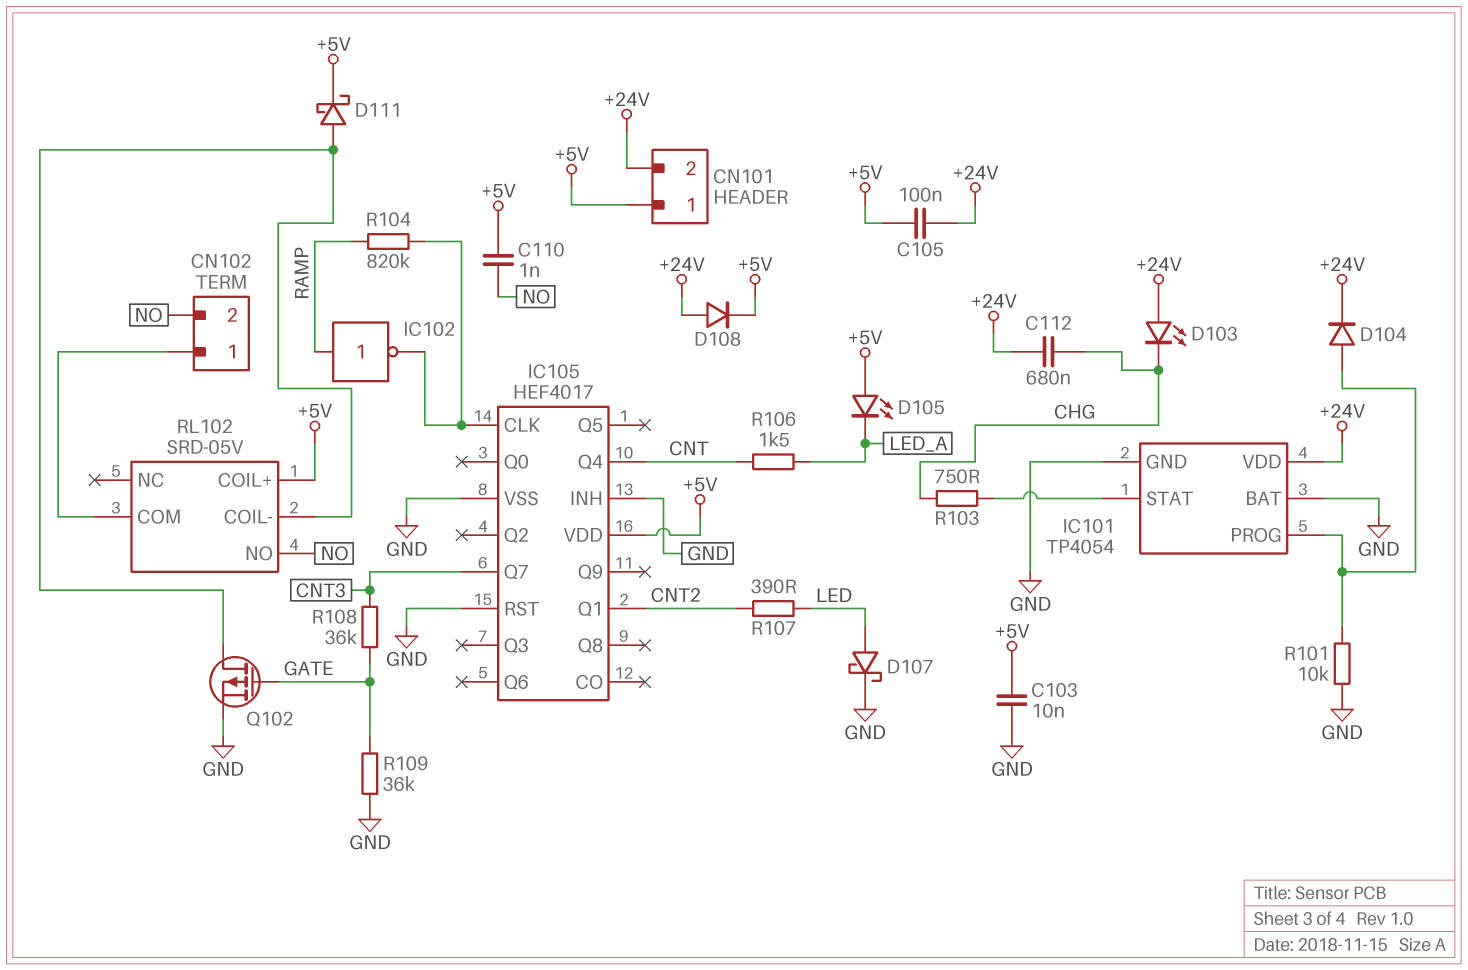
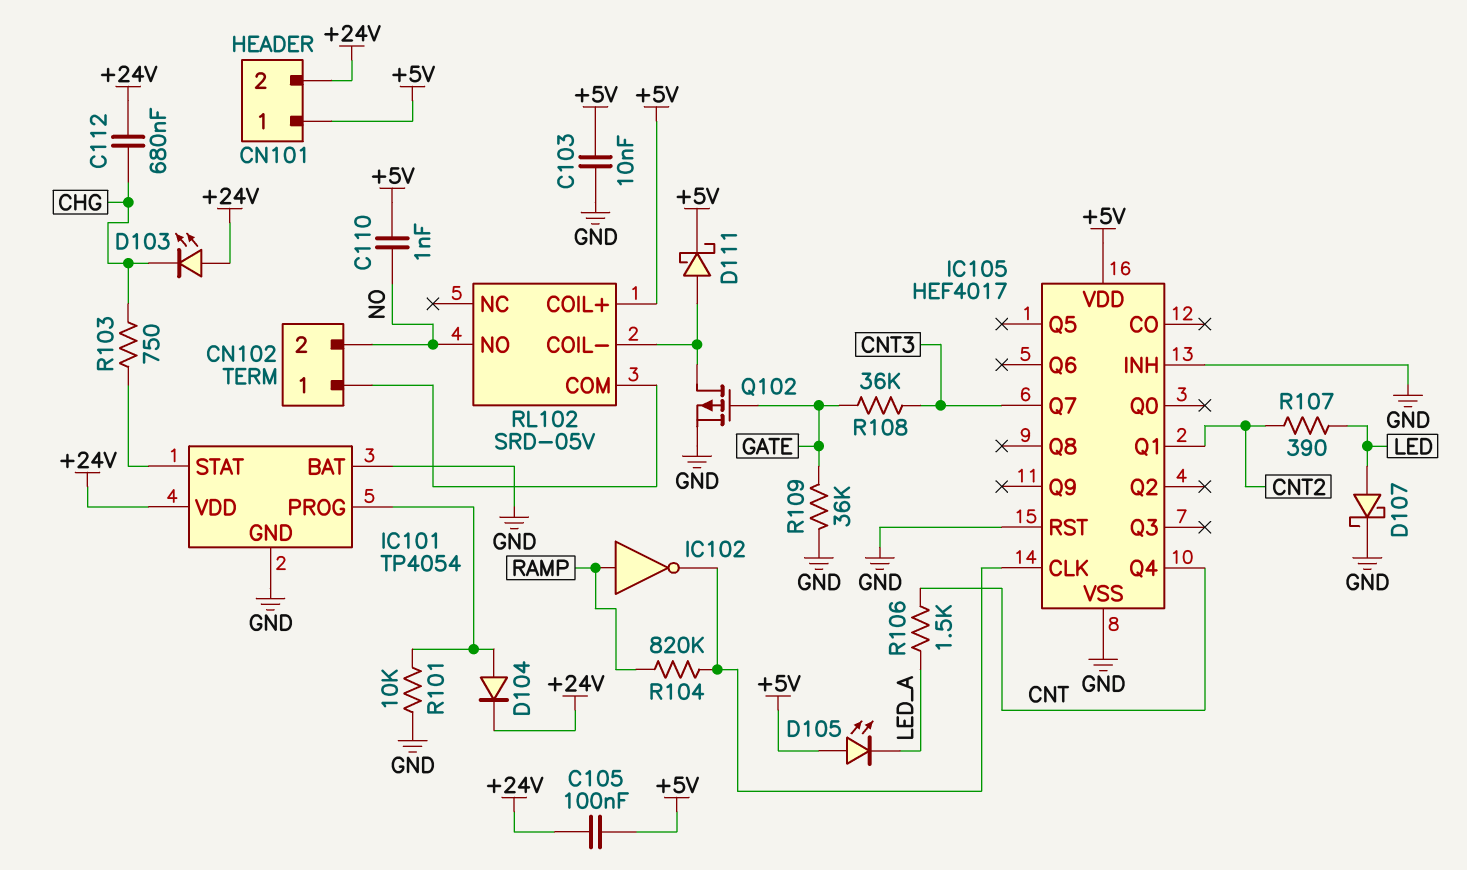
D108: diode (A +24V, K +5V) -> none

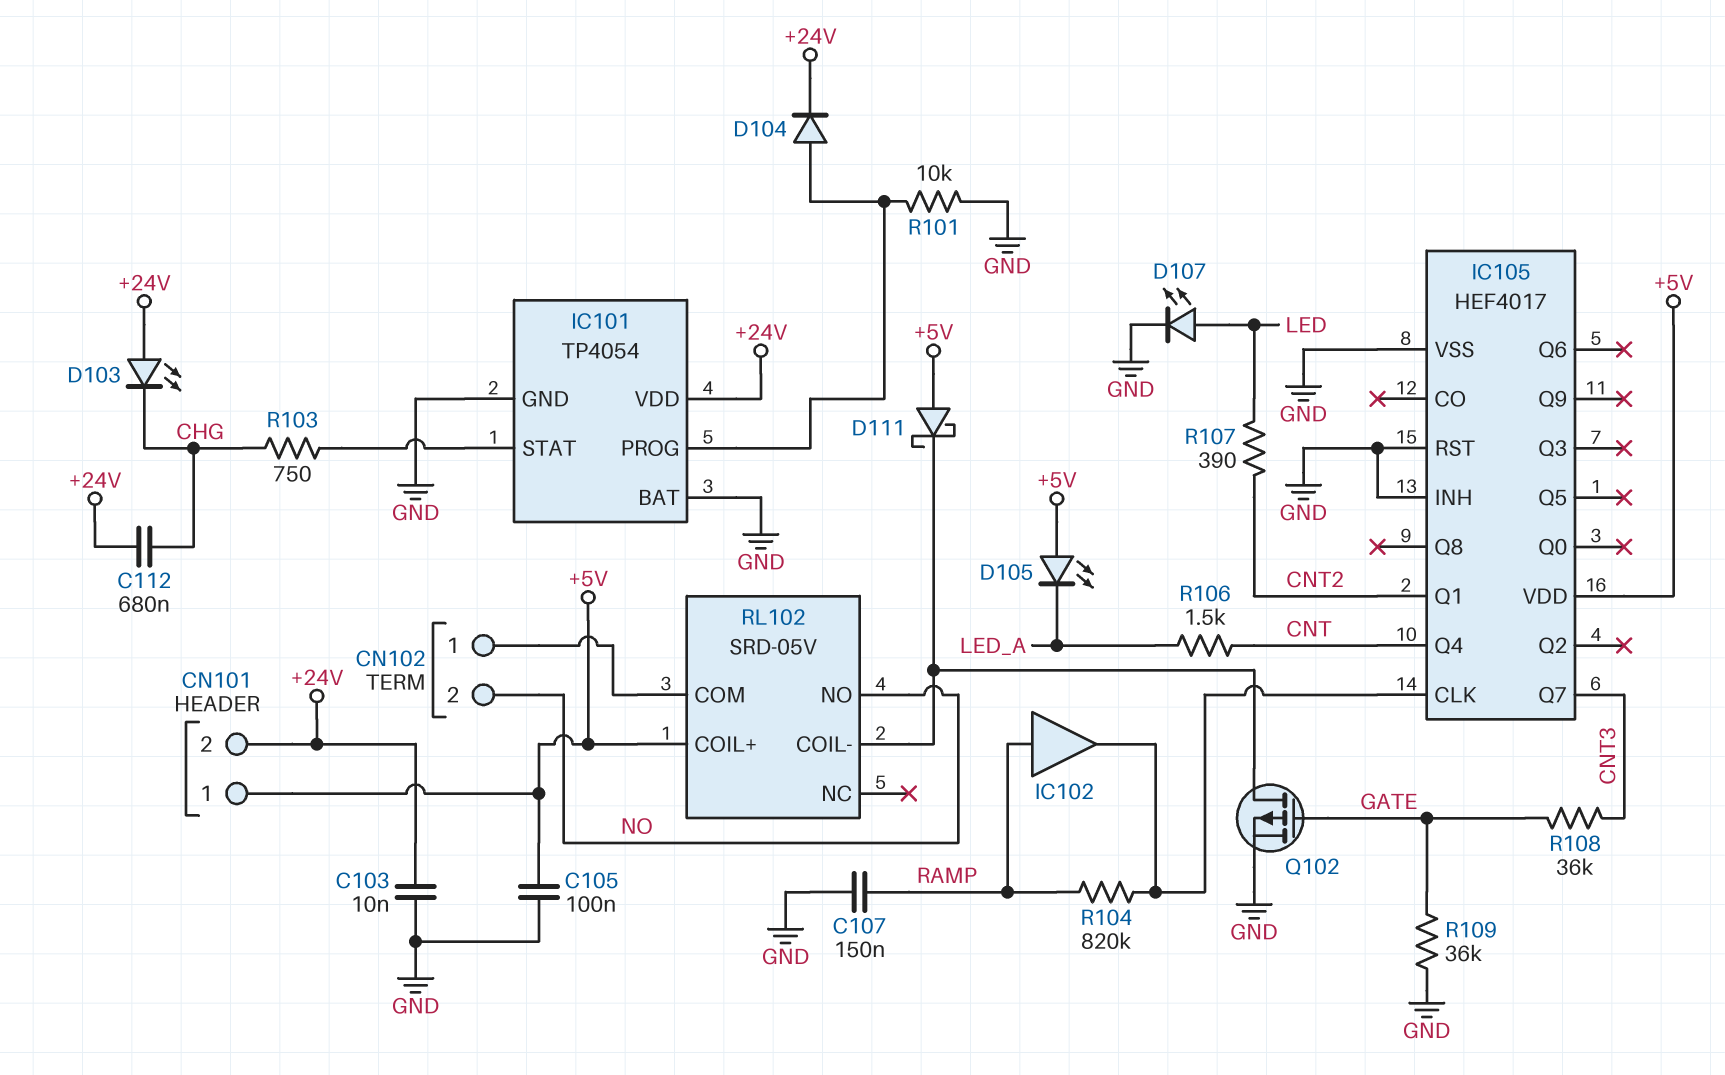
C103: 10nF (+5V, GND) -> 10nF (+24V, GND)
C105: 100nF (+5V, +24V) -> 100nF (+5V, GND)
C107: none -> 150nF (GND, RAMP)
C110: 1nF (+5V, NO) -> none
D107: schottky (A LED, K GND) -> LED (A LED, K GND)
D111: schottky (A RL102/COIL-, K +5V) -> schottky (A +5V, K RL102/COIL-)
IC102: NOT (in RAMP, out IC105/CLK) -> buffer (in RAMP, out IC105/CLK)

